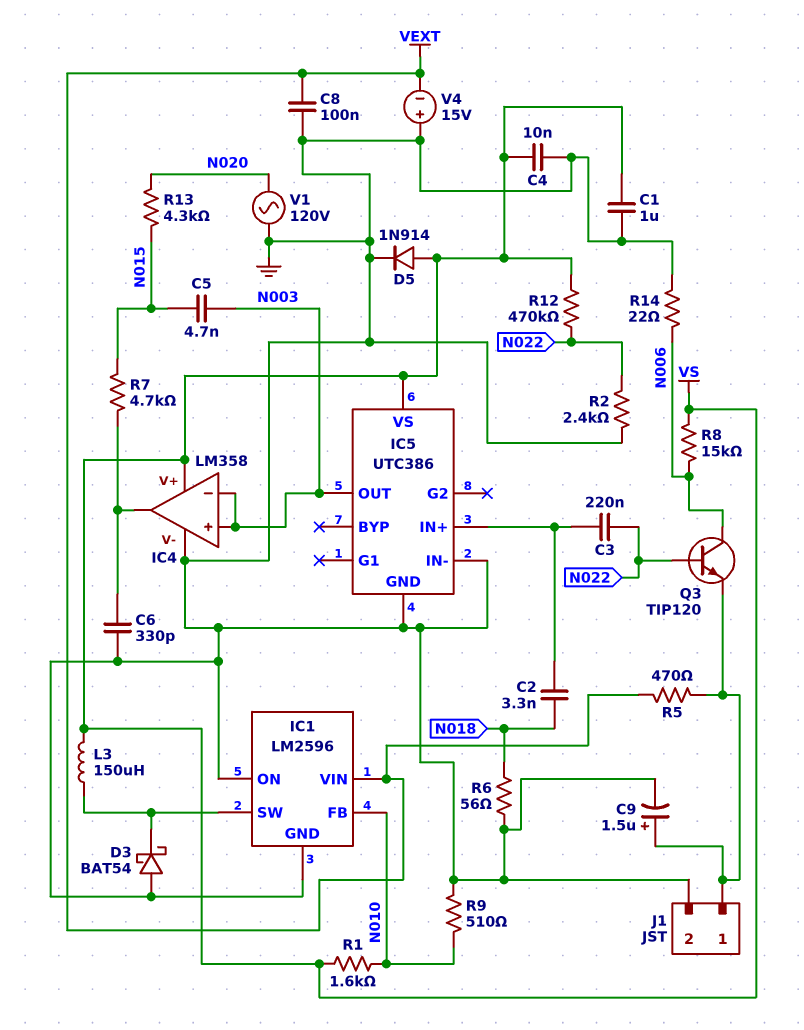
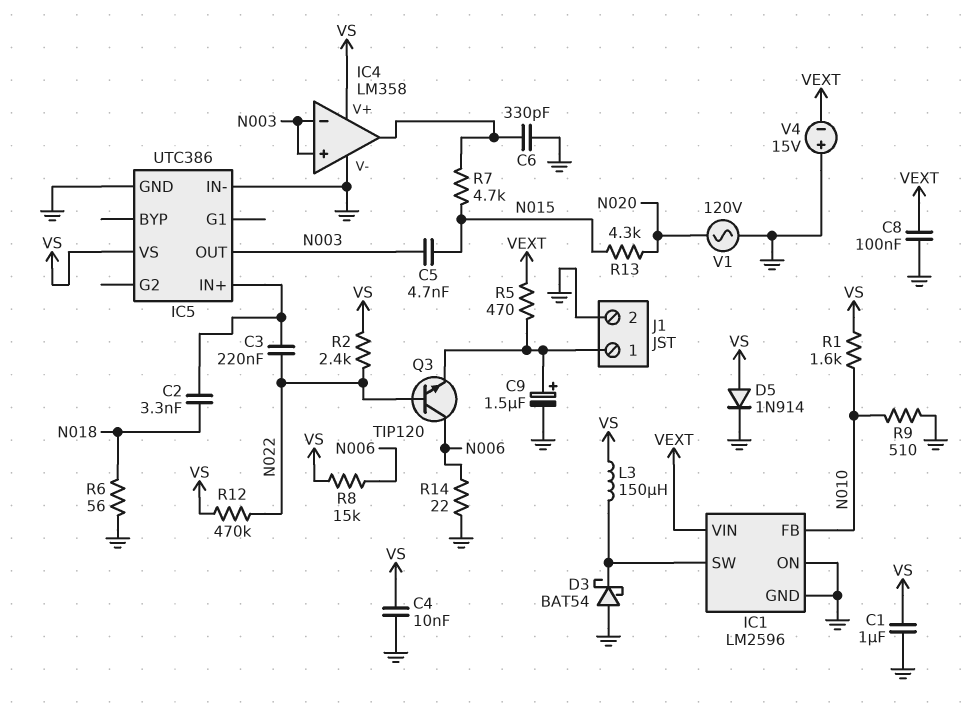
R2: 2.4k (GND, N022) -> 2.4k (N022, VS)

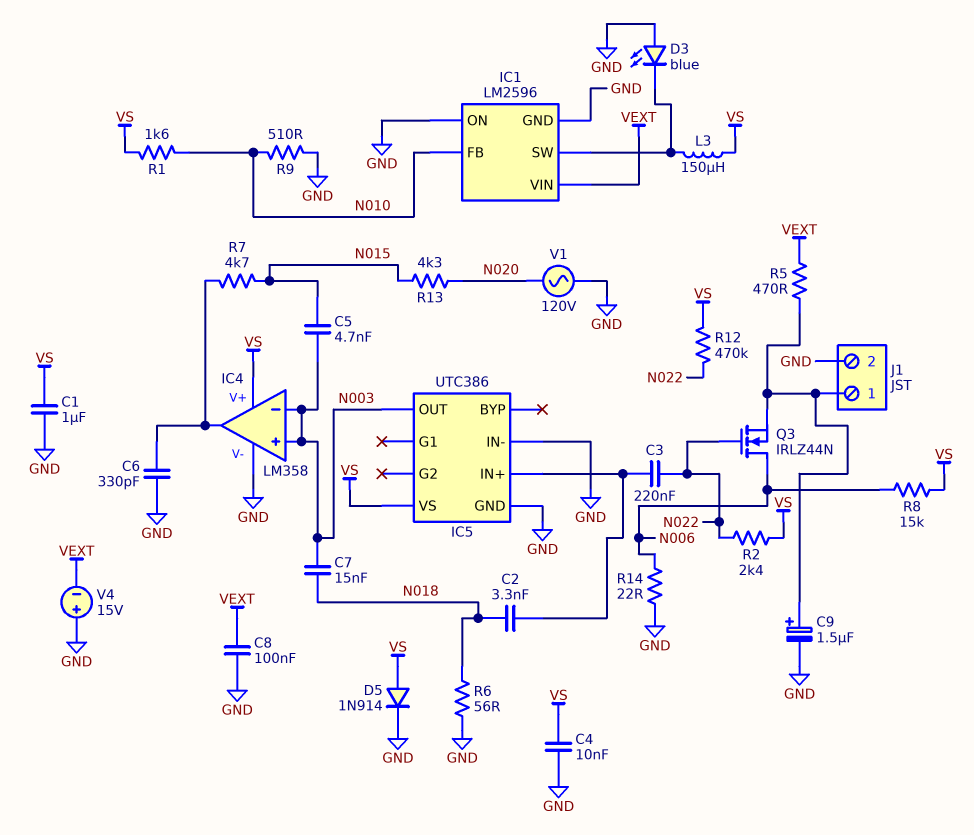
C7: none -> 15nF (N003, N018)
D3: schottky BAT54 (A GND, K IC1/SW) -> LED blue (A GND, K IC1/SW)
Q3: NPN TIP120 (B N022, C N006, E J1/1) -> NMOS IRLZ44N (G N022, D N006, S J1/1)

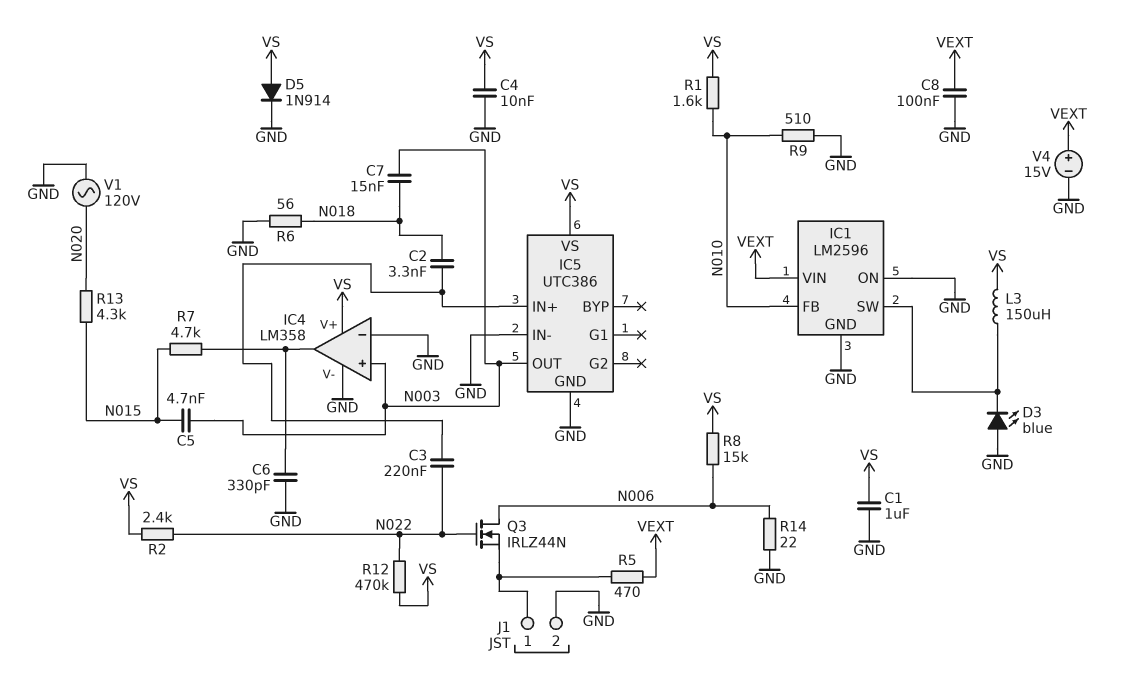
C9: 1.5uF (plus J1/1, minus GND) -> none
IC4 pin in-: N003 -> GND
V4: 15V (plus GND, minus VEXT) -> 15V (plus VEXT, minus GND)

